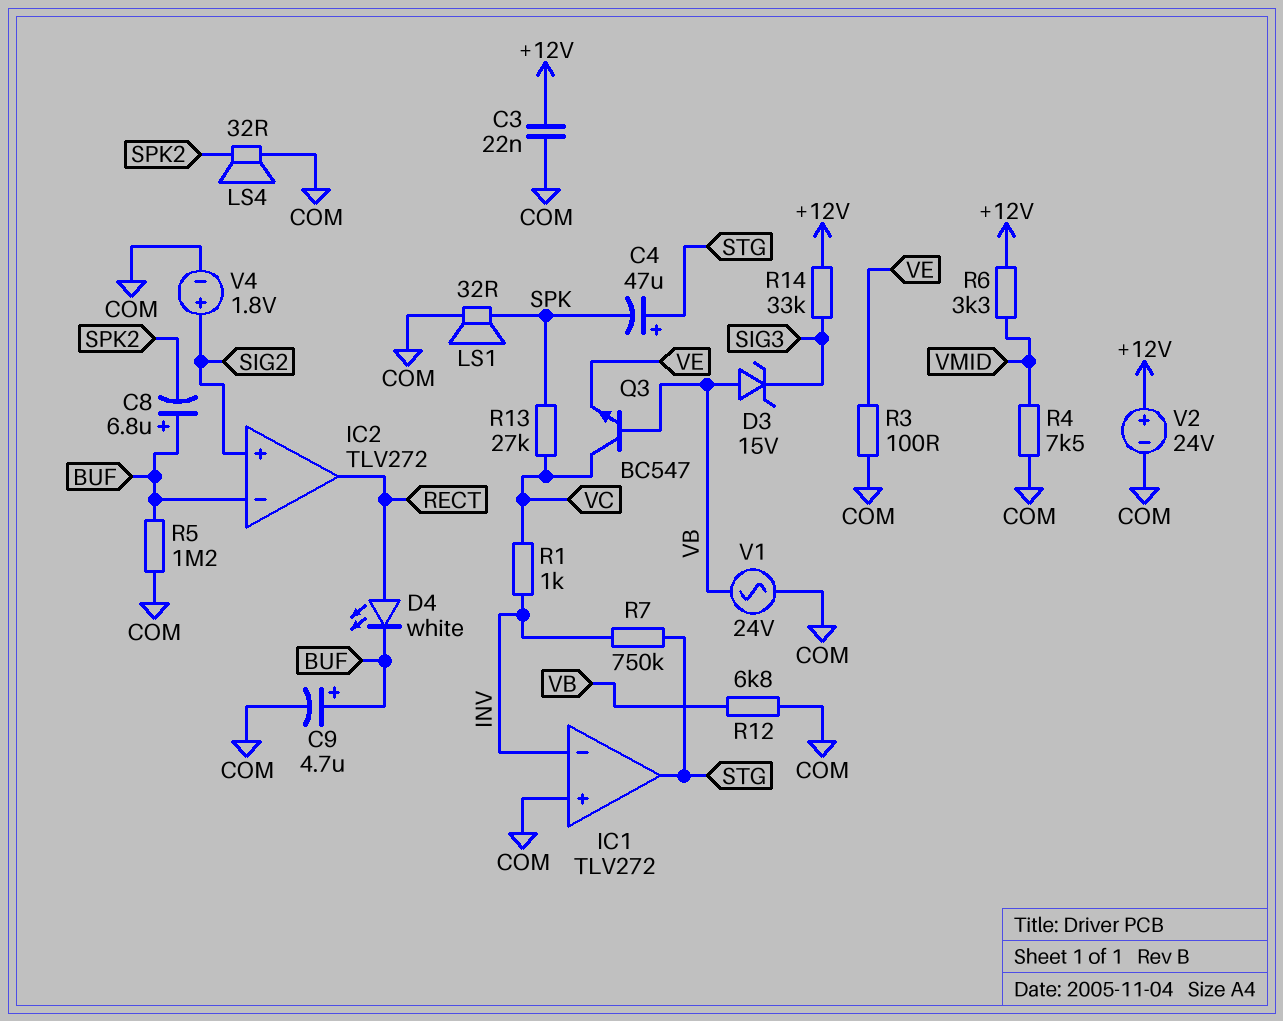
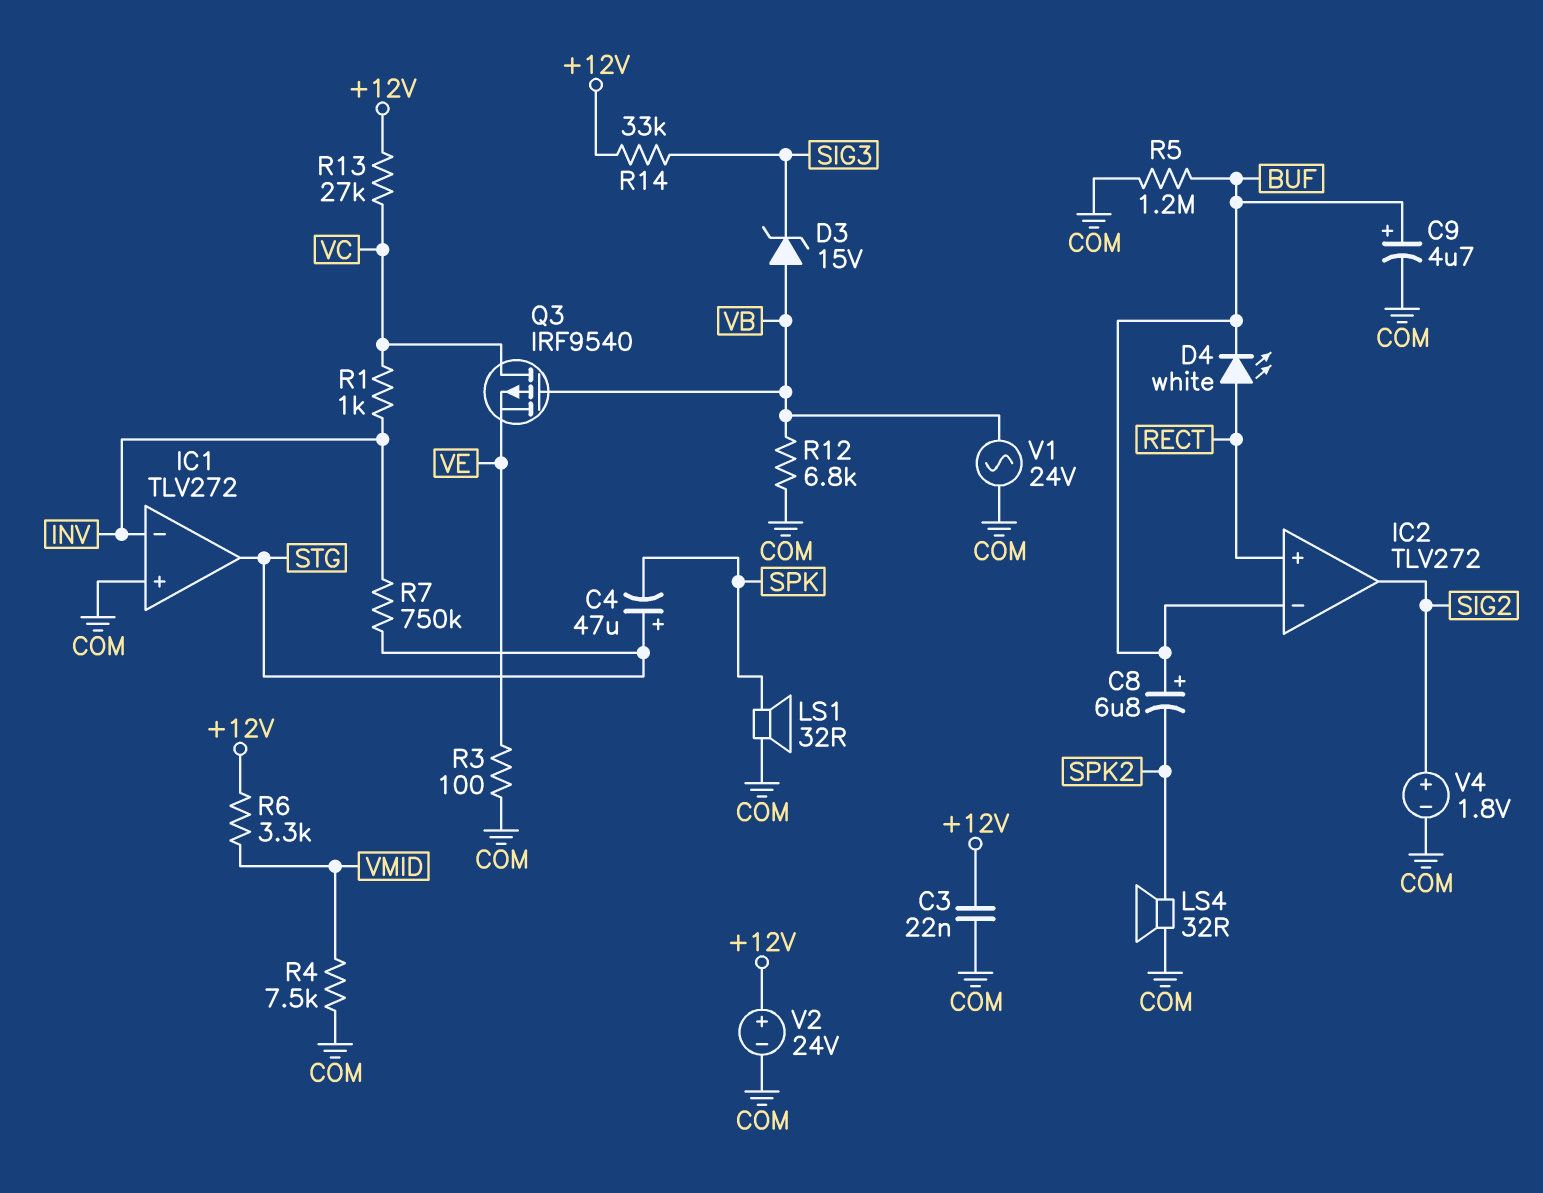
IC2 pin in+: SIG2 -> RECT
IC2 pin out: RECT -> SIG2
Q3: NPN BC547 (B VB, C VC, E VE) -> PMOS IRF9540 (G VB, D VC, S VE)
R13: 27k (SPK, VC) -> 27k (+12V, VC)

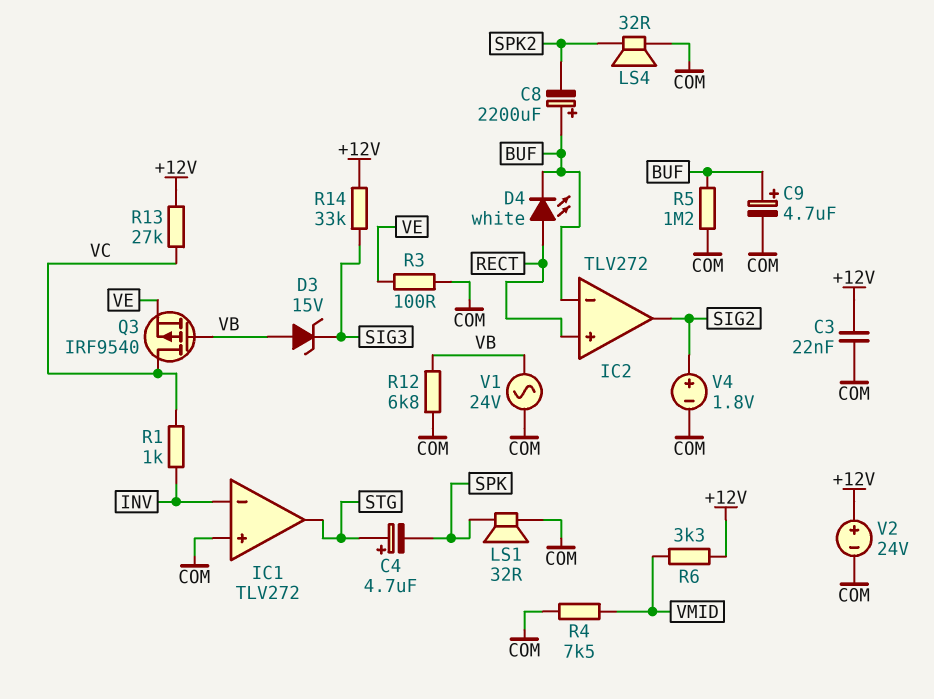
C4: 47uF (plus STG, minus SPK) -> 4.7uF (plus STG, minus SPK)
C8: 6.8uF (plus BUF, minus SPK2) -> 2200uF (plus BUF, minus SPK2)
R7: 750k (INV, STG) -> none

